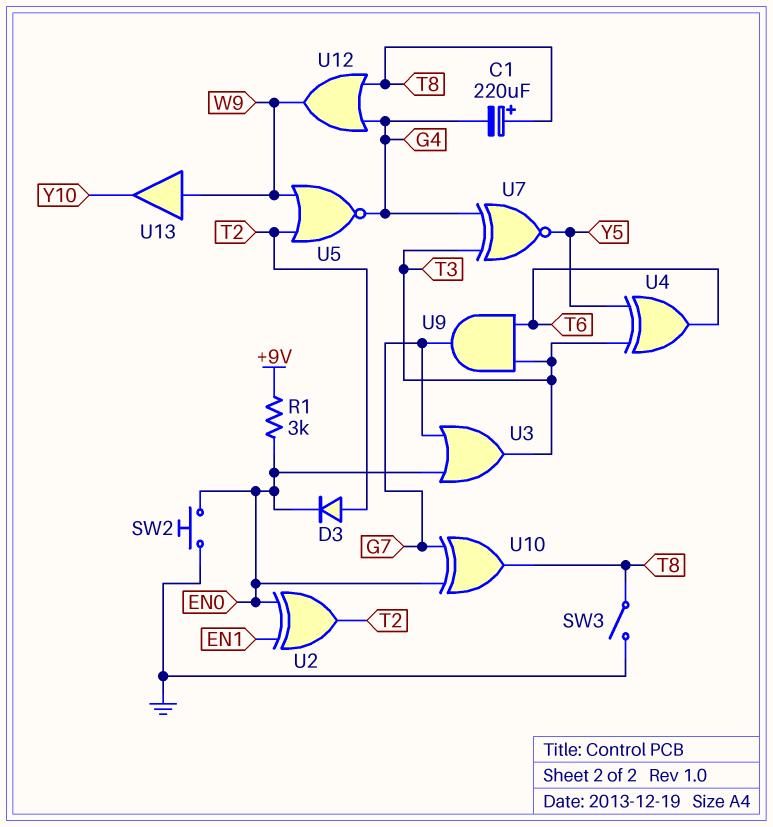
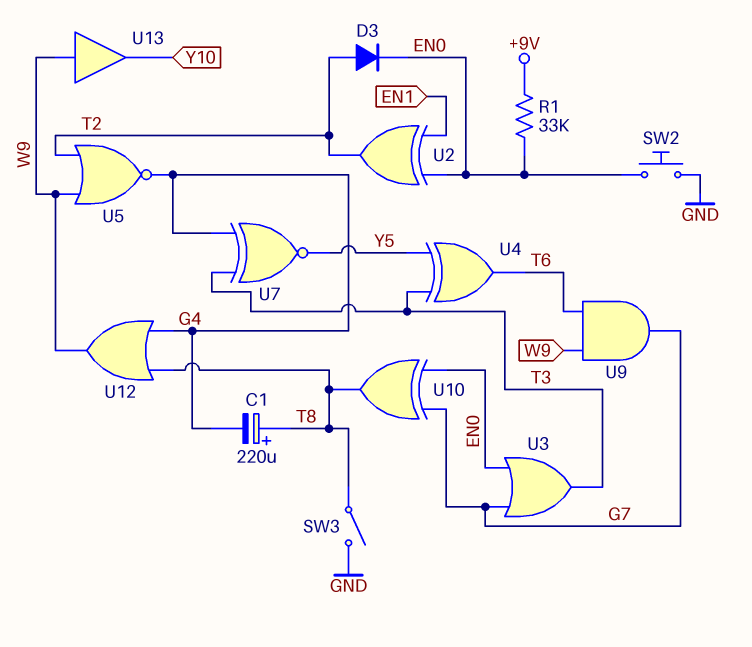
R1: 3k (+9V, EN0) -> 33k (+9V, EN0)
U9: AND (in T3, in T6, out G7) -> AND (in T6, in W9, out G7)

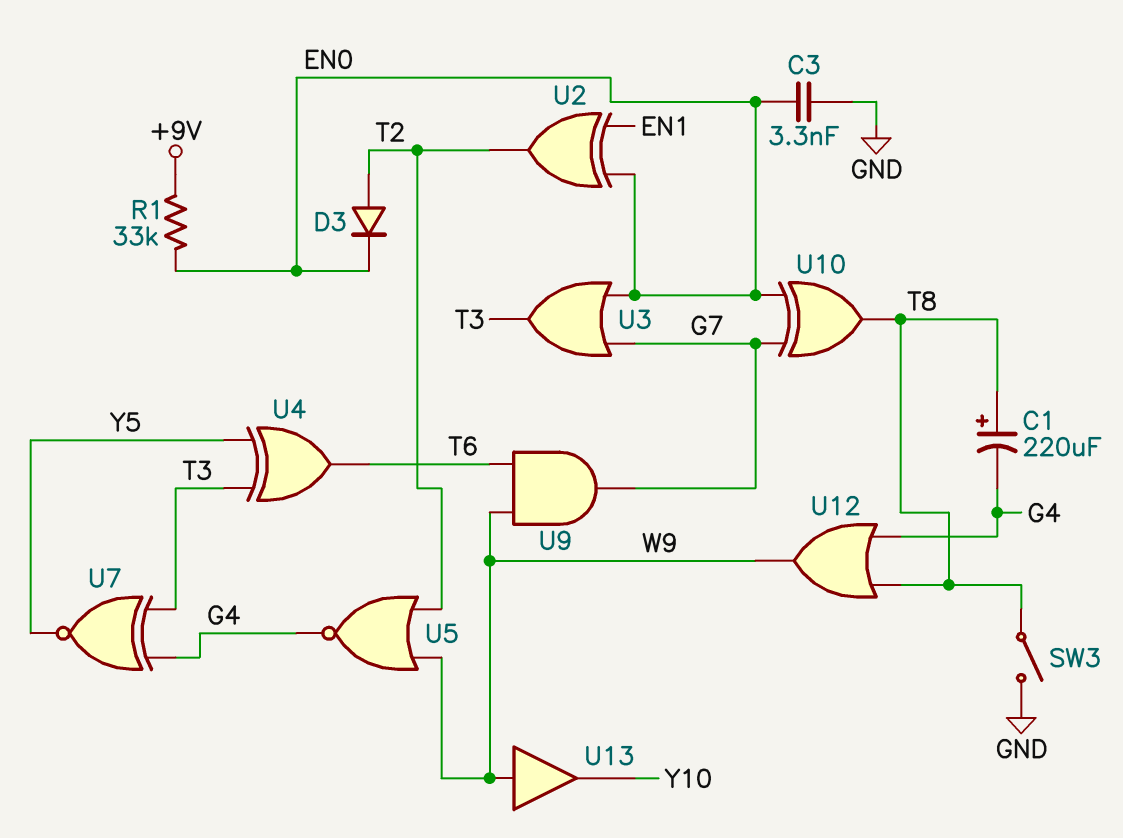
C3: none -> 3.3nF (EN0, GND)
SW2: button (EN0, GND) -> none

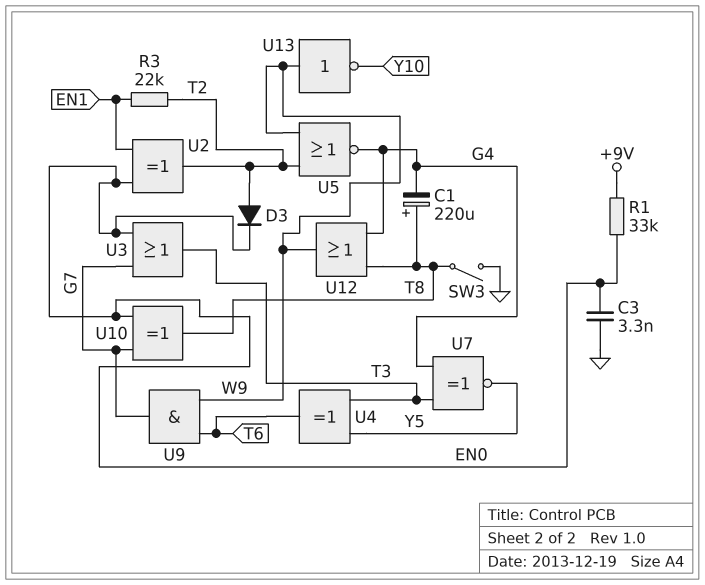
R3: none -> 22k (EN1, T2)
U13: buffer (in W9, out Y10) -> NOT (in W9, out Y10)

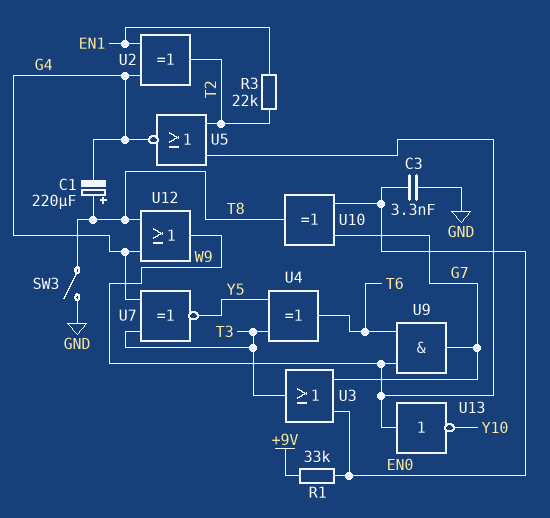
D3: diode (A T2, K EN0) -> none
U2: XOR (in EN0, in EN1, out T2) -> XOR (in EN1, in G4, out T2)

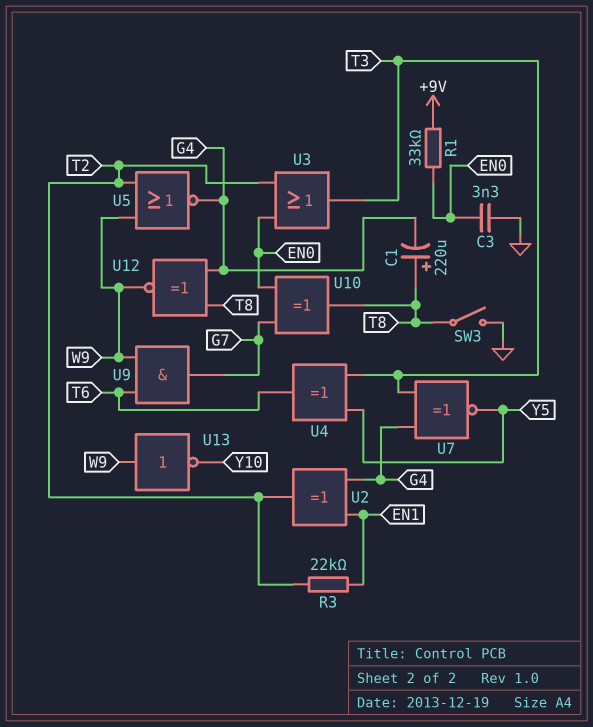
U3: OR (in EN0, in G7, out T3) -> OR (in EN0, in T2, out T3)
U12: OR (in G4, in T8, out W9) -> XNOR (in G4, in T8, out W9)

